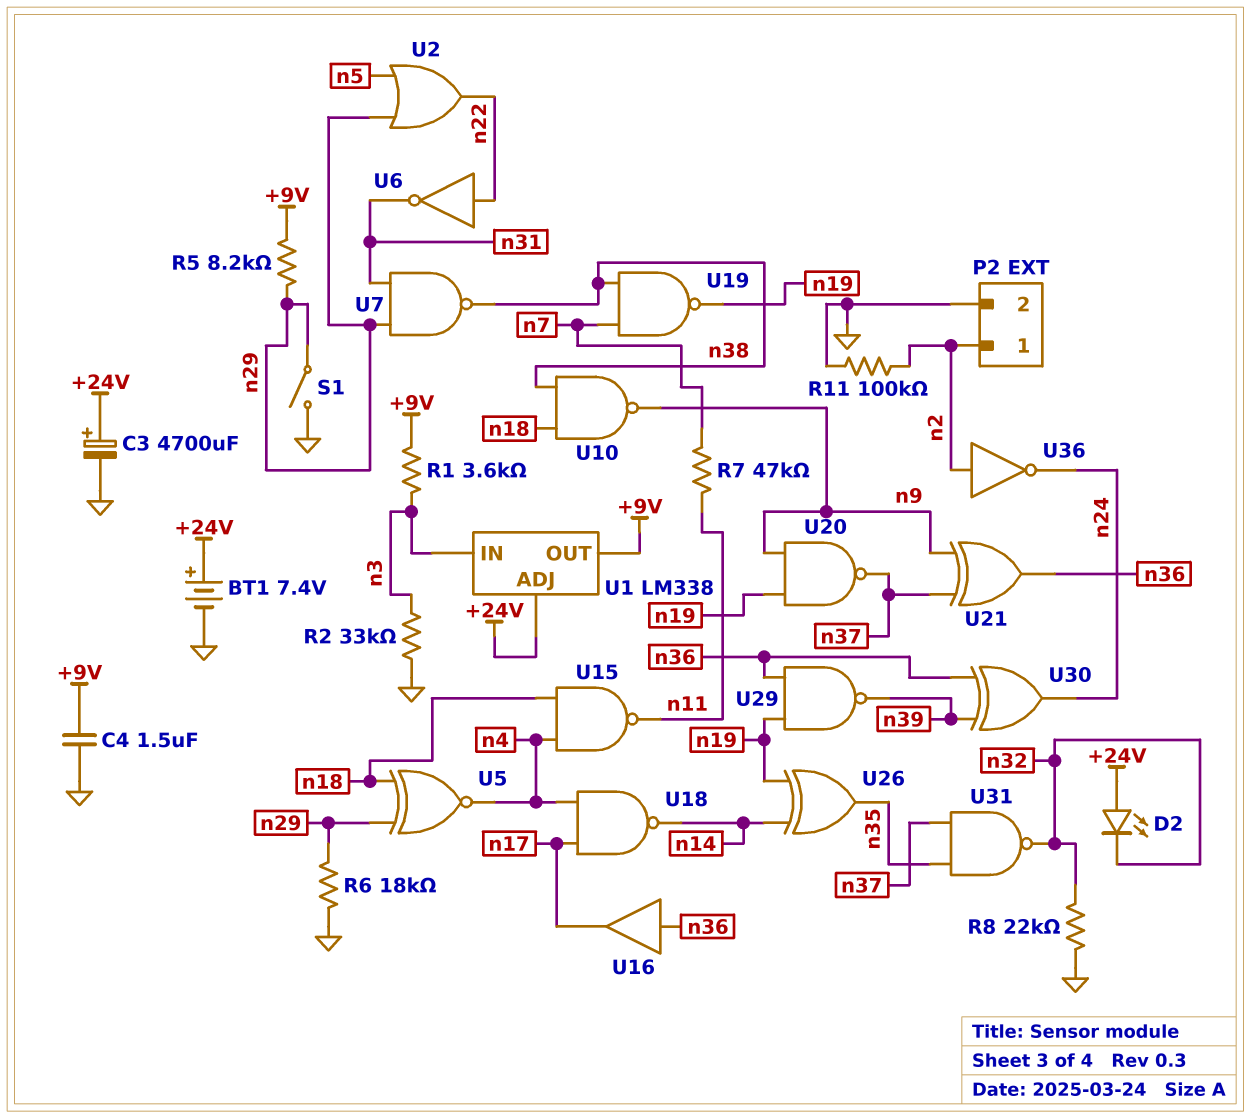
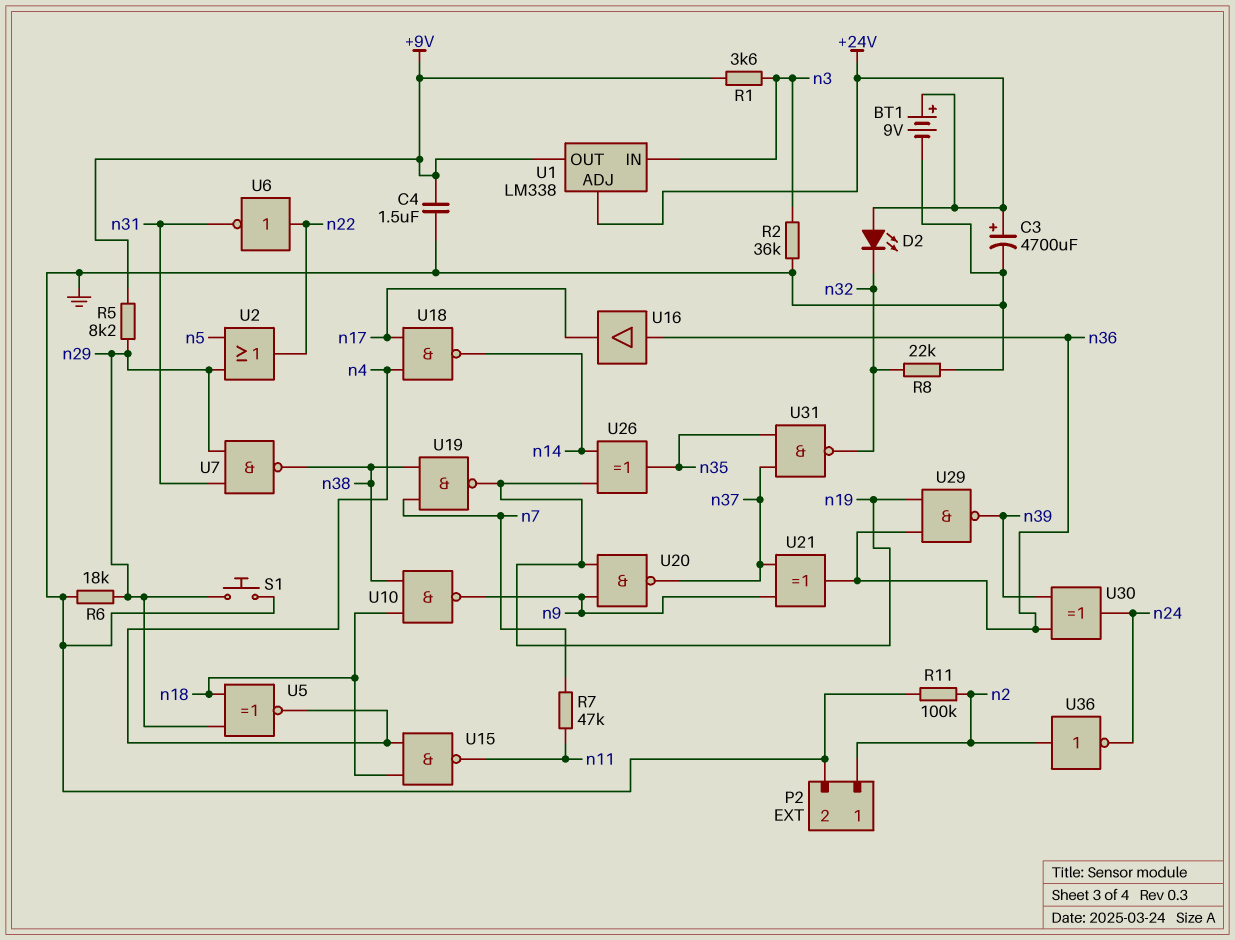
BT1: 7.4V (plus +24V, minus GND) -> 9V (plus +24V, minus GND)
R2: 33k (GND, n3) -> 36k (GND, n3)
S1: switch (GND, n29) -> button (GND, n29)

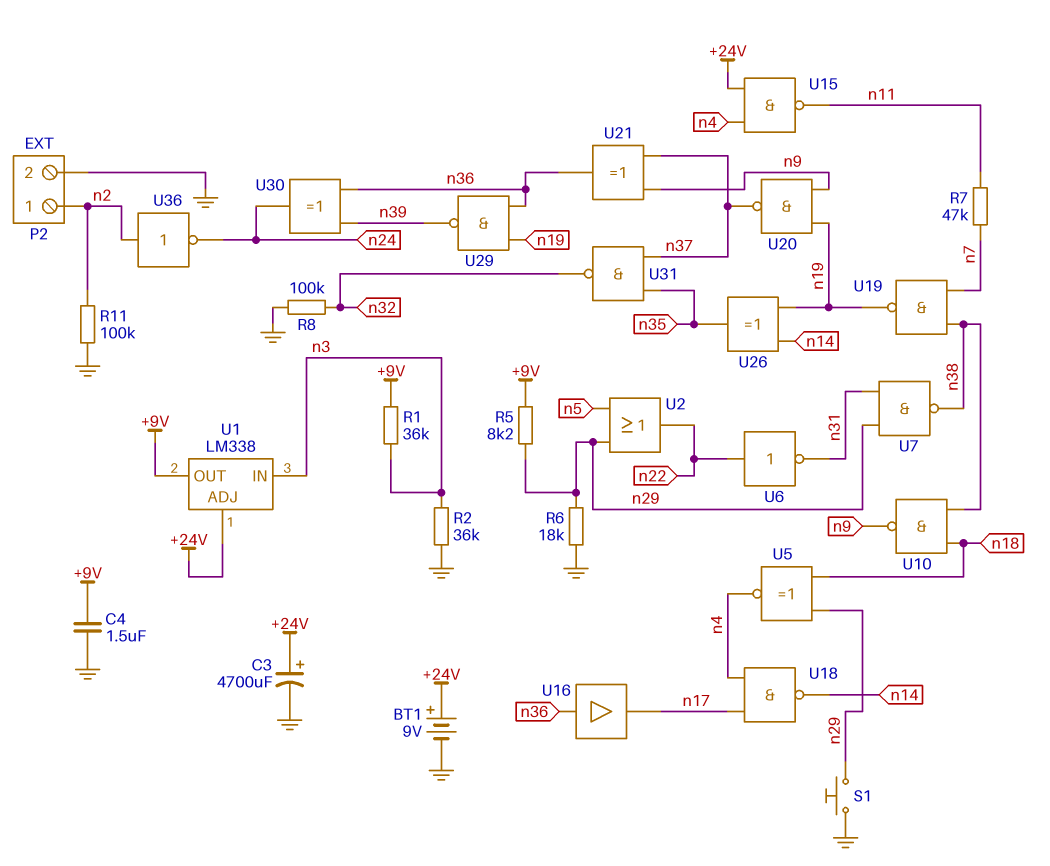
D2: LED (A +24V, K n32) -> none
R1: 3.6k (+9V, n3) -> 36k (+9V, n3)
R8: 22k (GND, n32) -> 100k (GND, n32)
U15: NAND (in n4, in n18, out n11) -> NAND (in +24V, in n4, out n11)

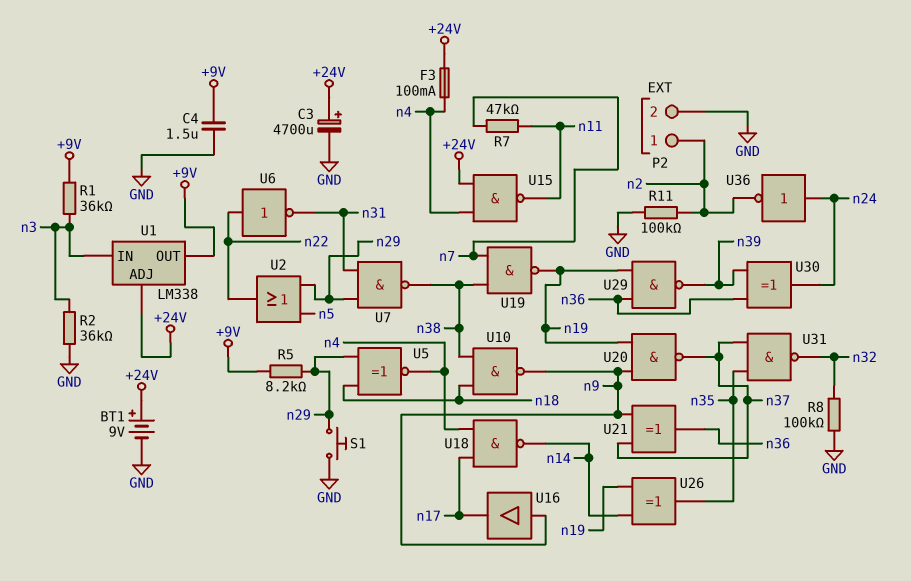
F3: none -> 100mA (+24V, n4)
R6: 18k (GND, n29) -> none
U16: buffer (in n36, out n17) -> buffer (in n9, out n17)
U36: NOT (in n2, out n24) -> NOT (in n24, out n2)

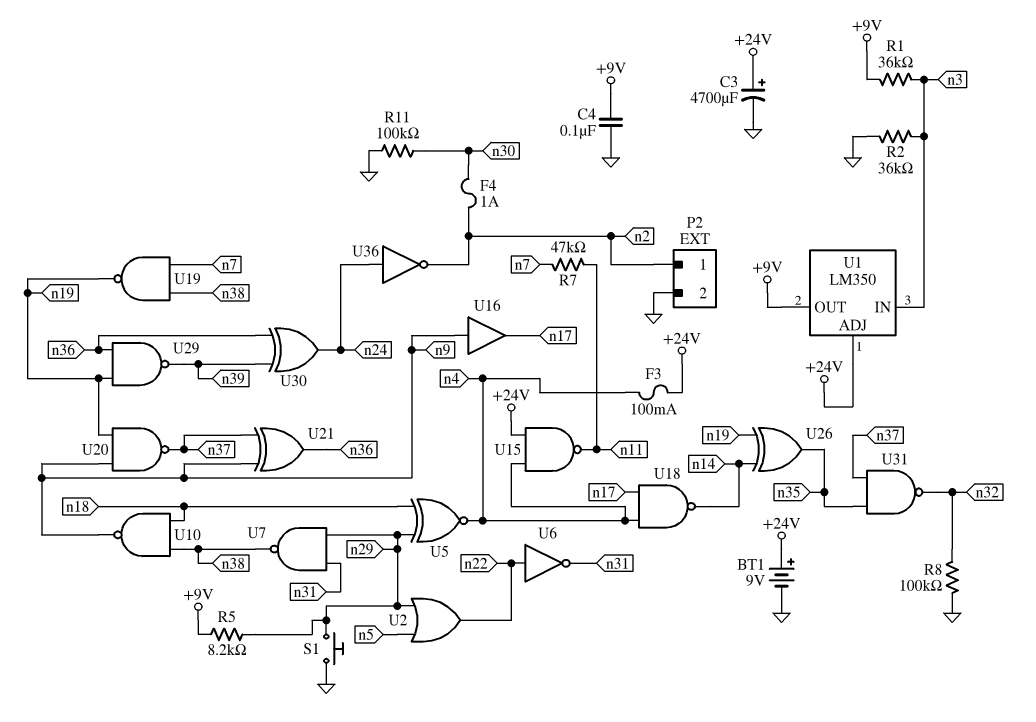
C4: 1.5uF (+9V, GND) -> 100nF (+9V, GND)
F4: none -> 1A (n2, n30)
R11: 100k (GND, n2) -> 100k (GND, n30)
U1: LM338 -> LM350

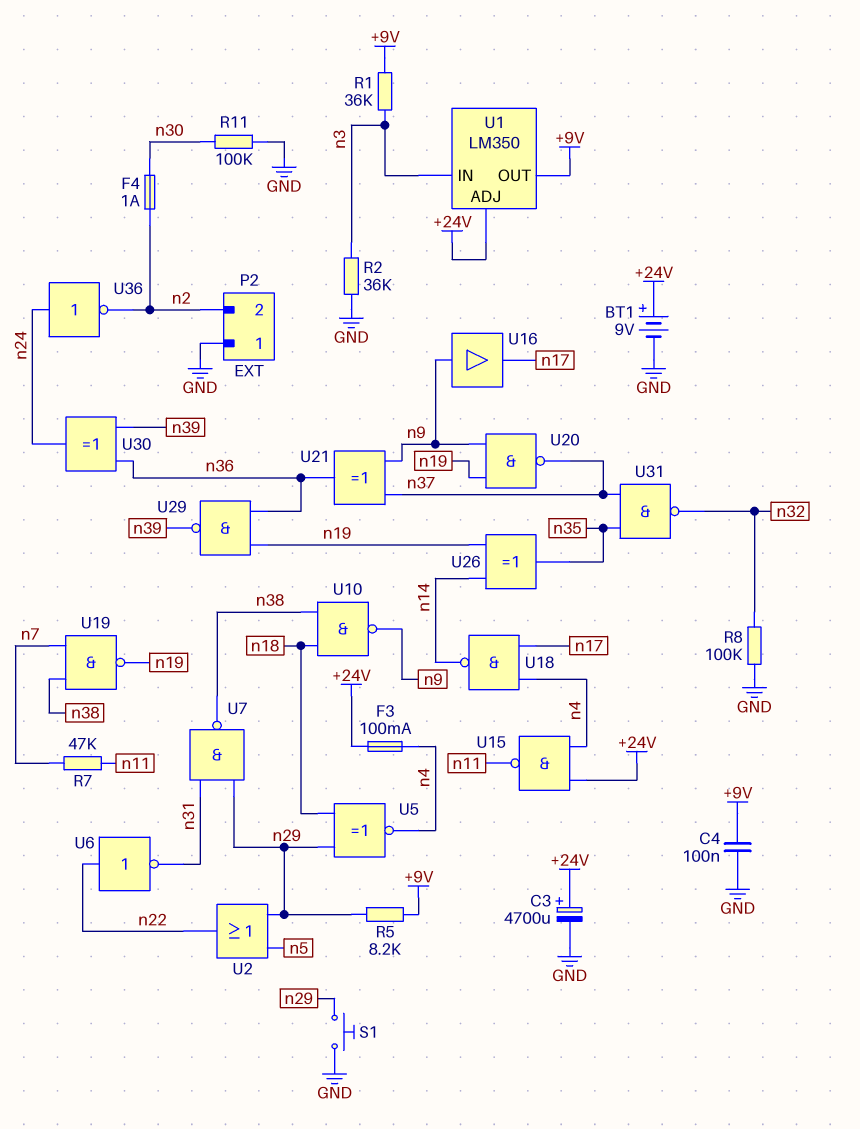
P2 pin 1: n2 -> GND
P2 pin 2: GND -> n2

